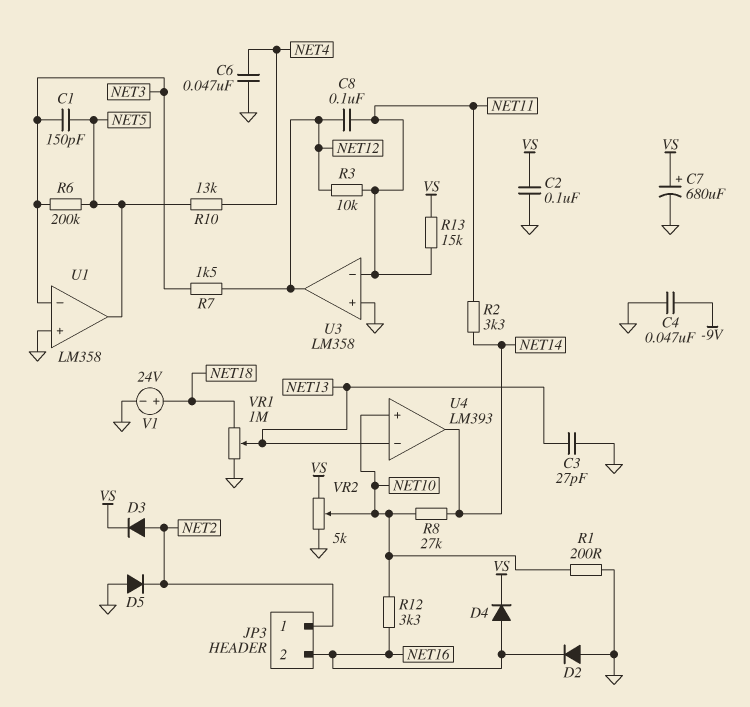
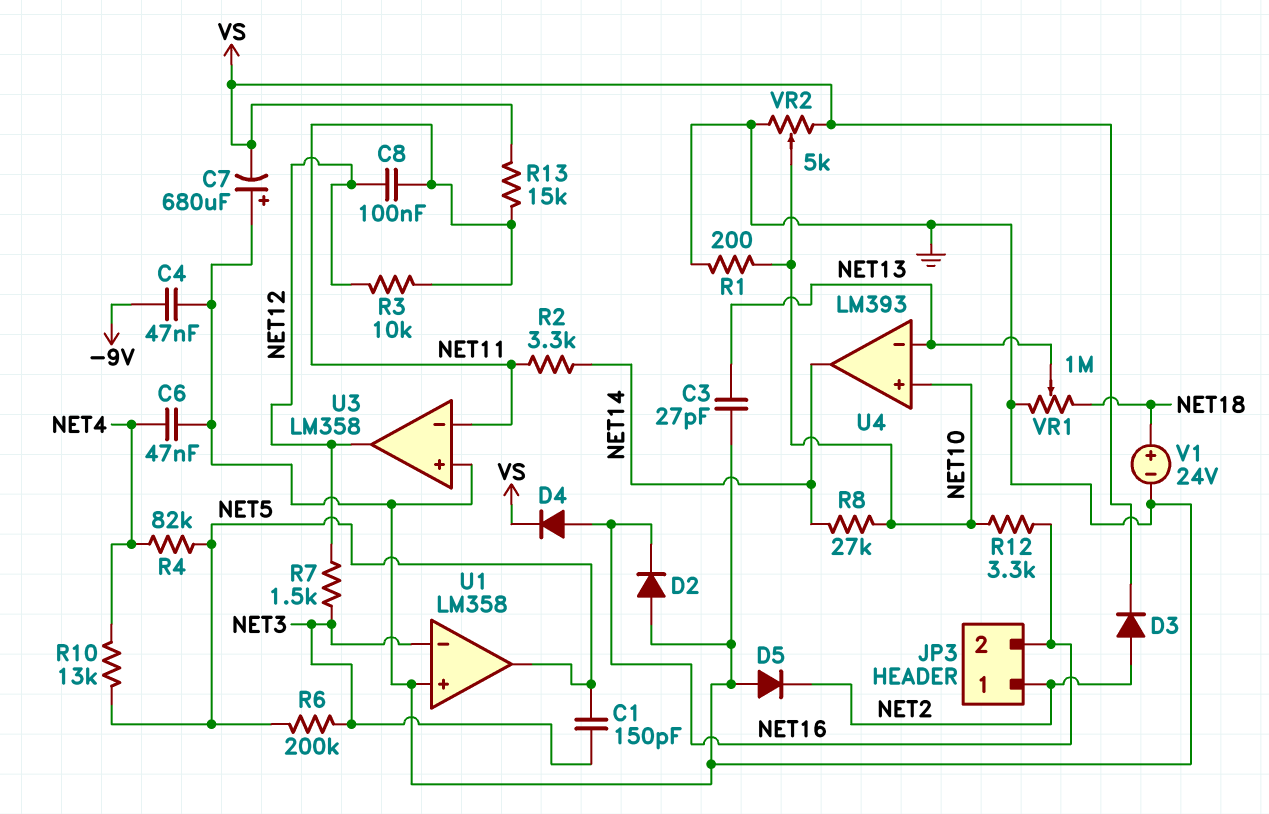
C2: 100nF (GND, VS) -> none
C7: 680uF (plus VS, minus GND) -> 680uF (plus GND, minus VS)
R4: none -> 82k (NET4, NET5)

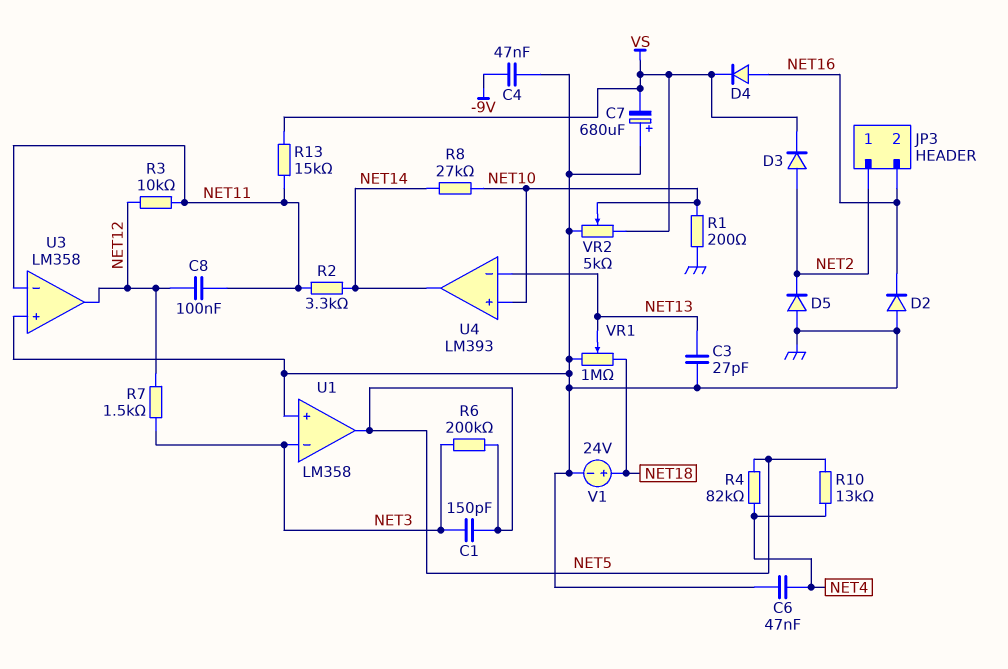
R12: 3.3k (NET10, NET16) -> none

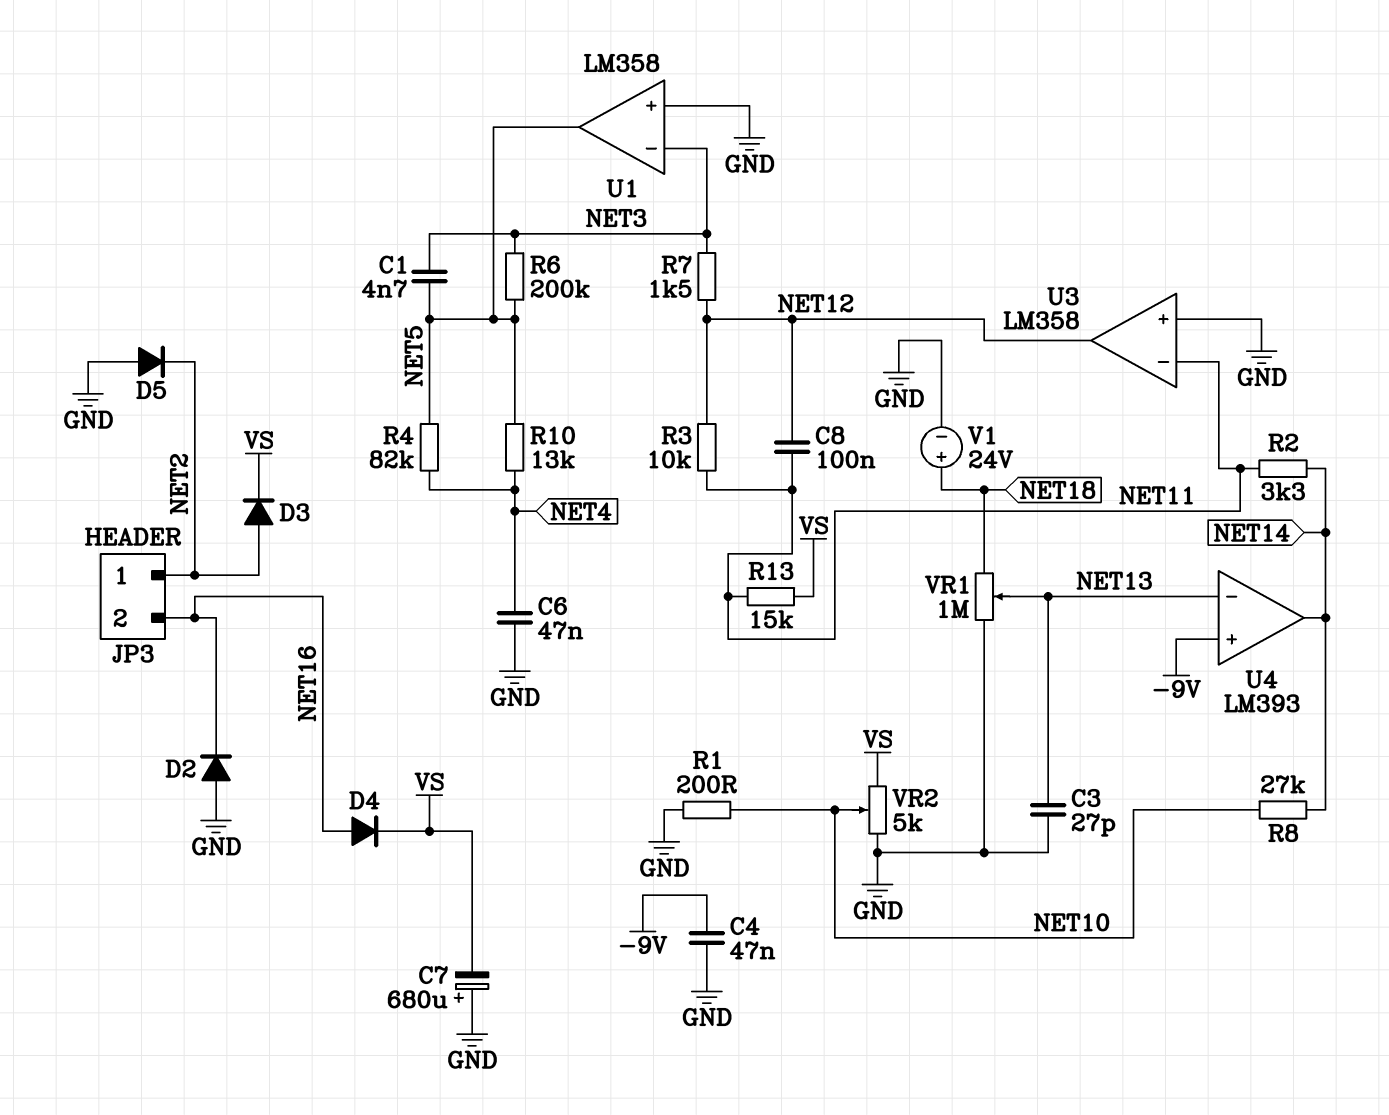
C1: 150pF (NET3, NET5) -> 4.7nF (NET3, NET5)
U4 pin in+: NET10 -> -9V

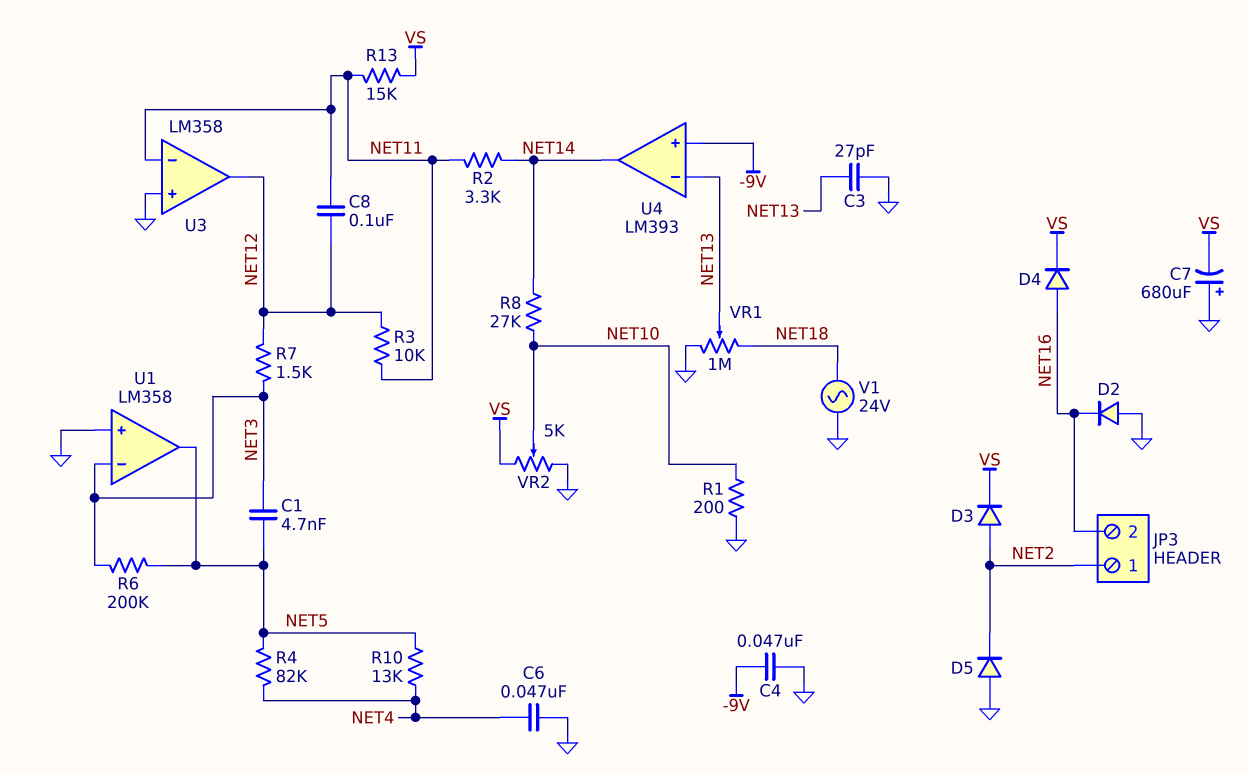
V1: 24V (plus NET18, minus GND) -> AC 24V (GND, NET18)

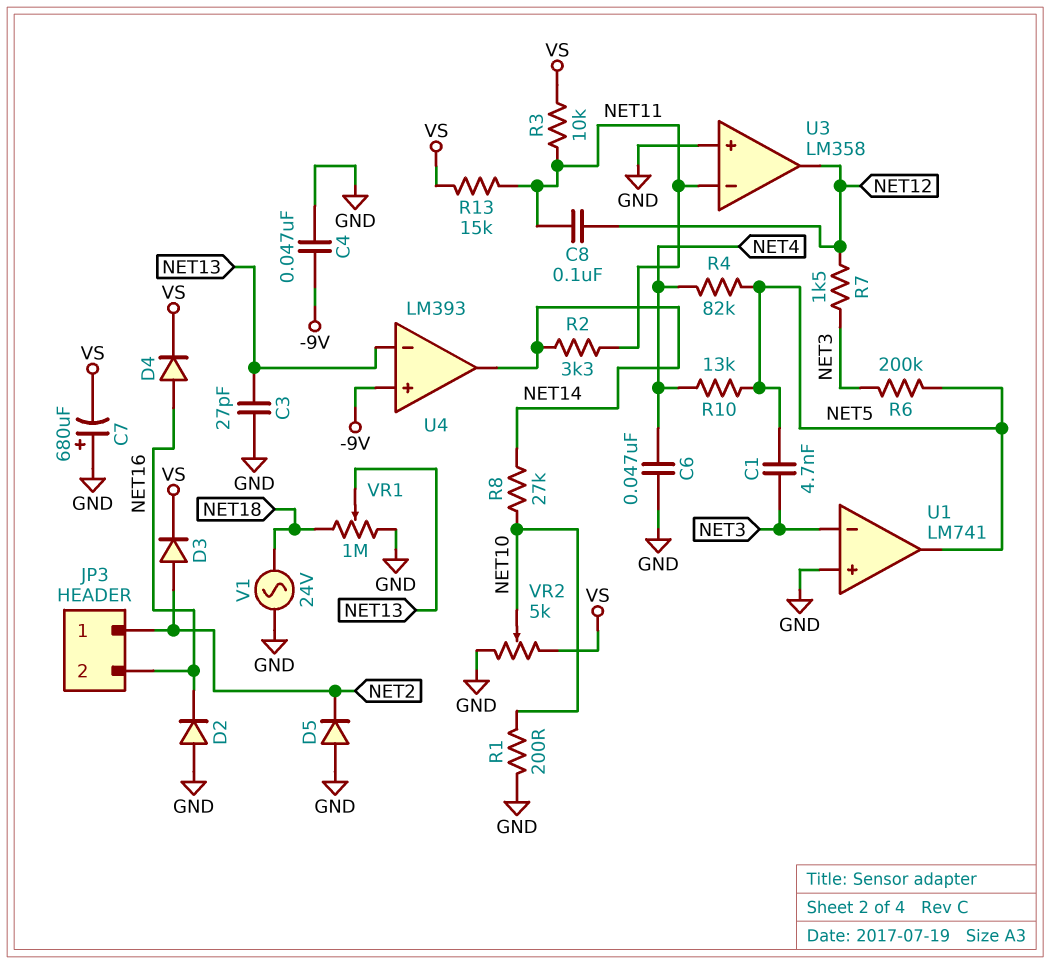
R3: 10k (NET11, NET12) -> 10k (NET11, VS)
U1: LM358 -> LM741

